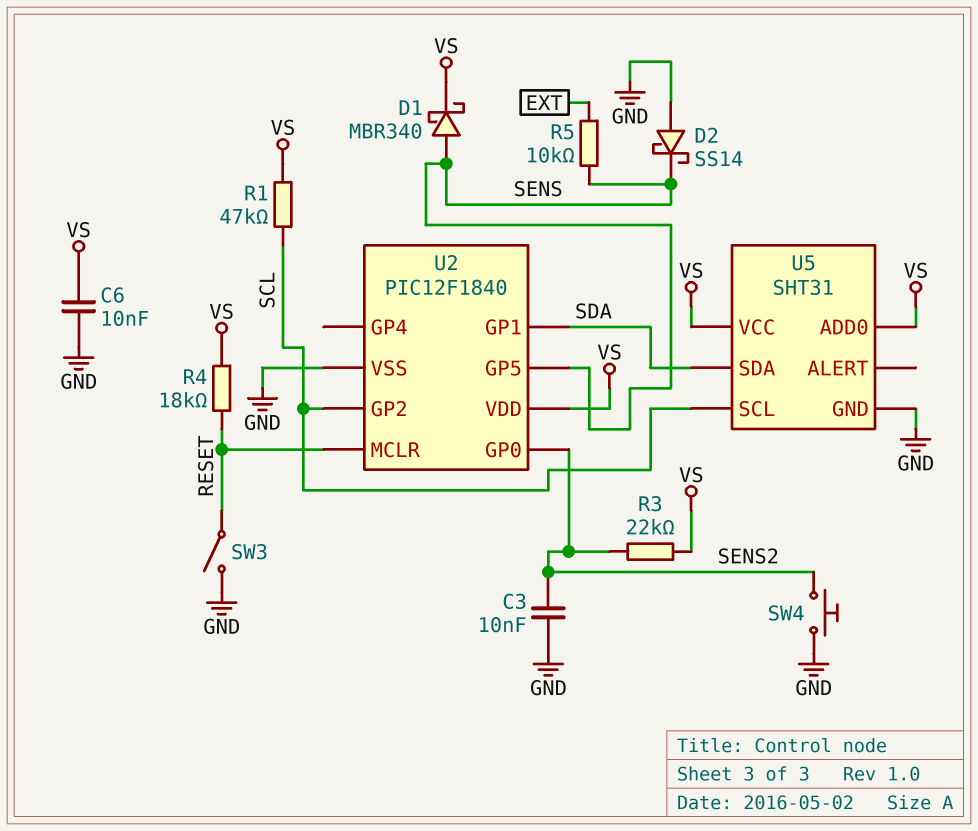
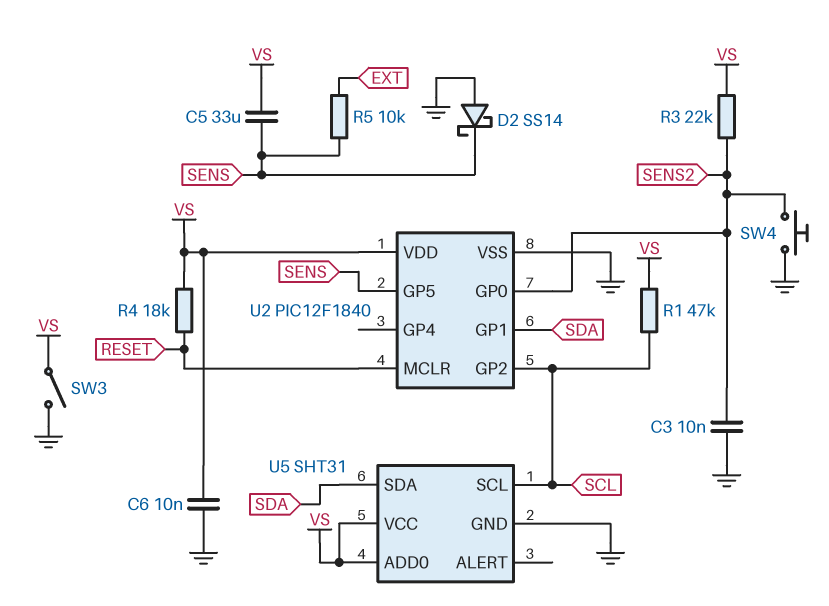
C5: none -> 33uF (SENS, VS)
D1: schottky MBR340 (A SENS, K VS) -> none
SW3: switch (GND, RESET) -> switch (GND, VS)

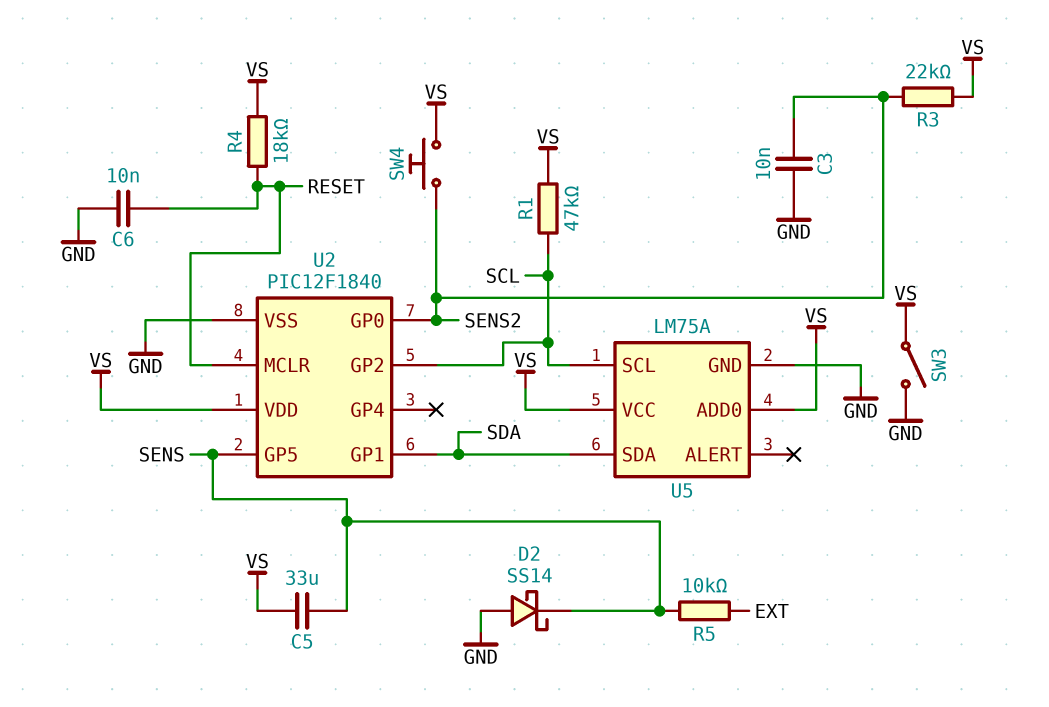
C6: 10nF (GND, VS) -> 10nF (GND, RESET)
SW4: button (GND, SENS2) -> button (SENS2, VS)
U5: SHT31 -> LM75A

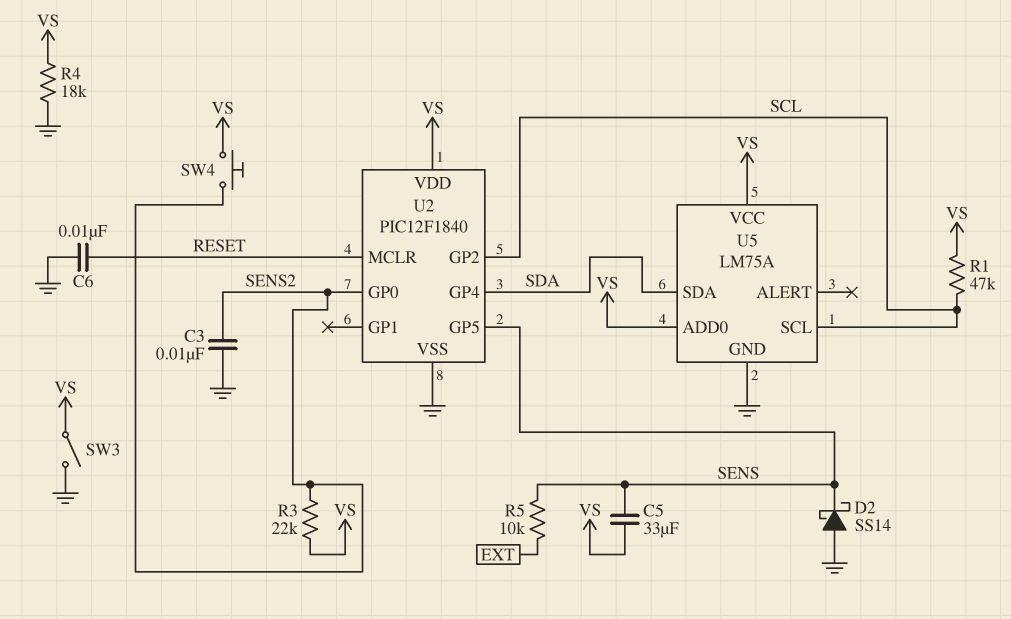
R4: 18k (RESET, VS) -> 18k (GND, VS)
U2 pin GP1: SDA -> none
U2 pin GP4: none -> SDA

